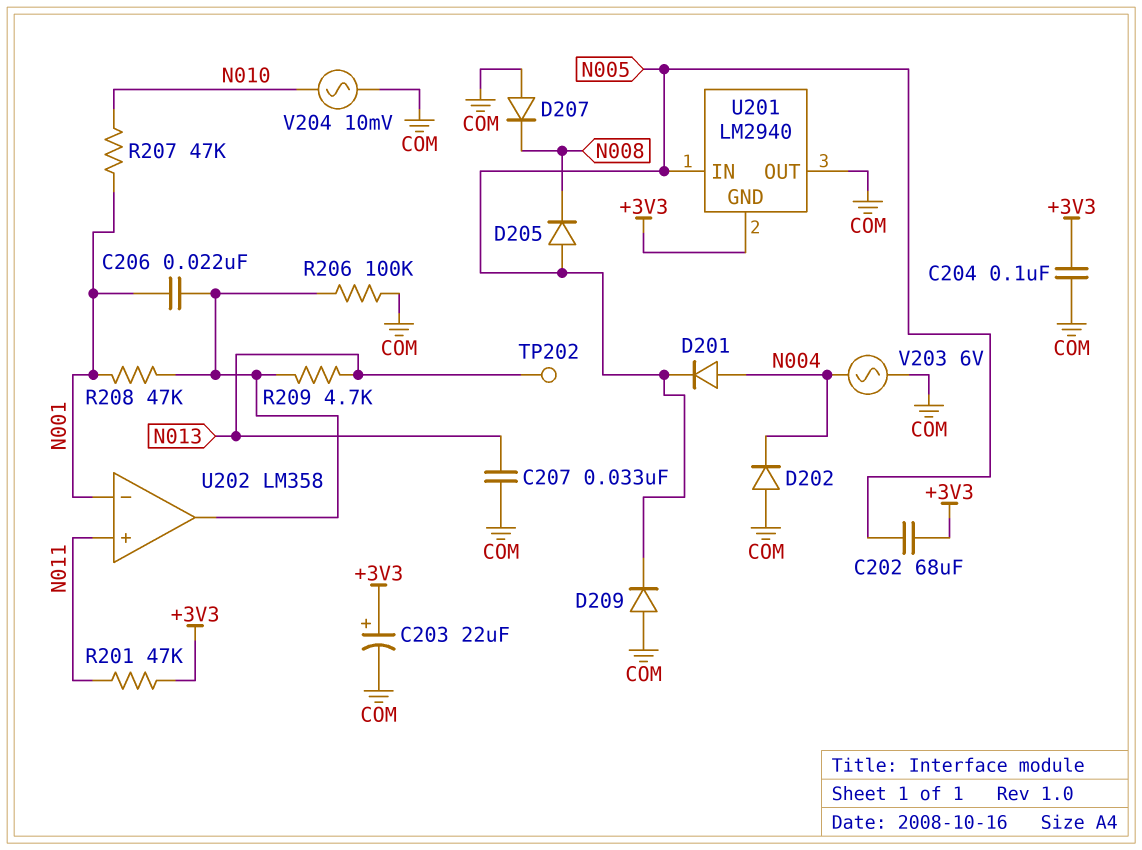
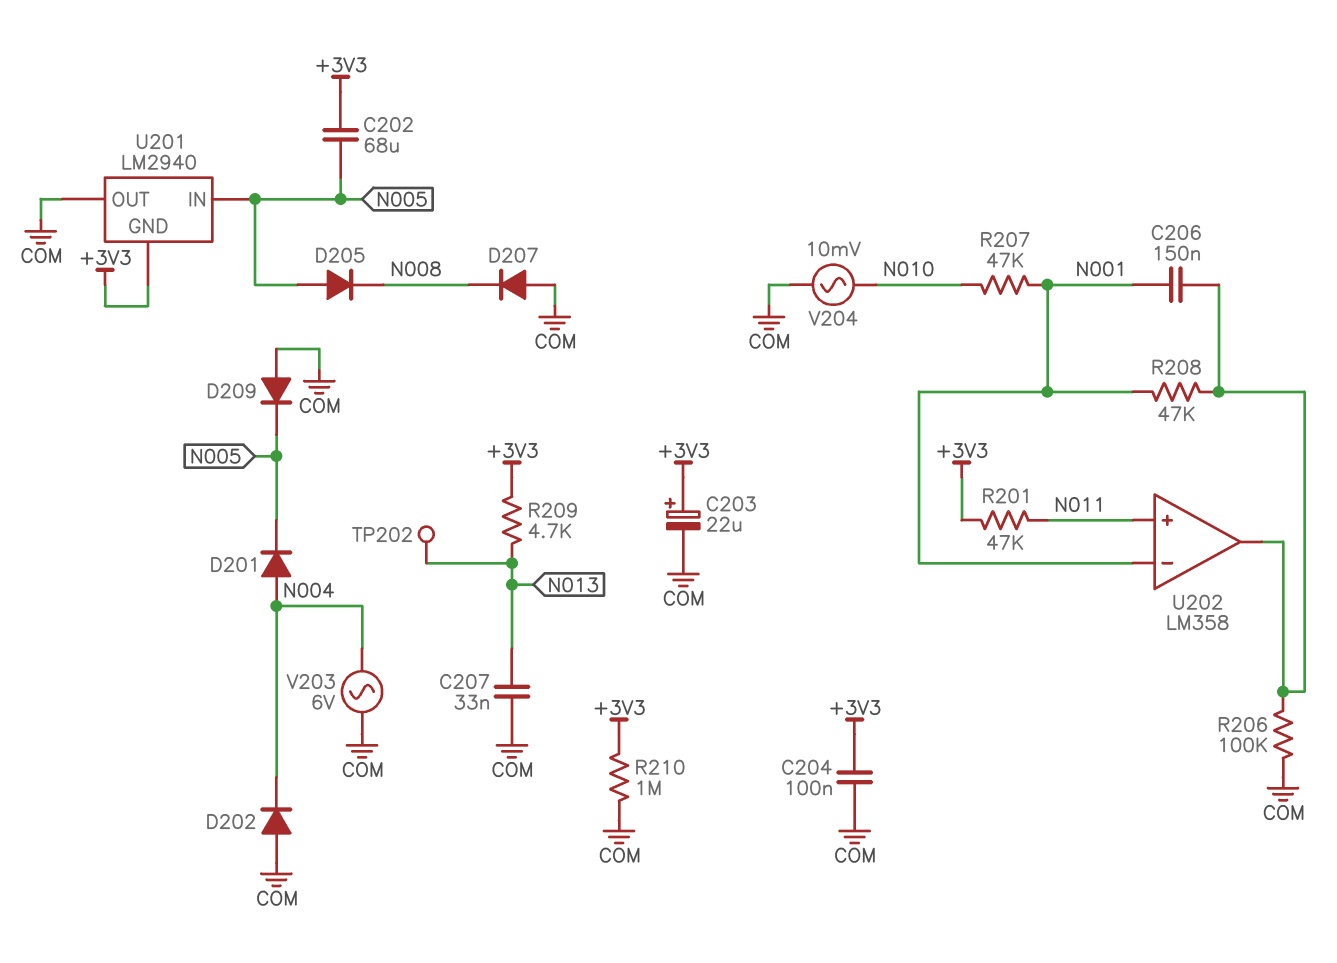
C206: 22nF (N001, U202/out) -> 150nF (N001, U202/out)
R209: 4.7k (N013, U202/out) -> 4.7k (+3V3, N013)
R210: none -> 1M (+3V3, COM)

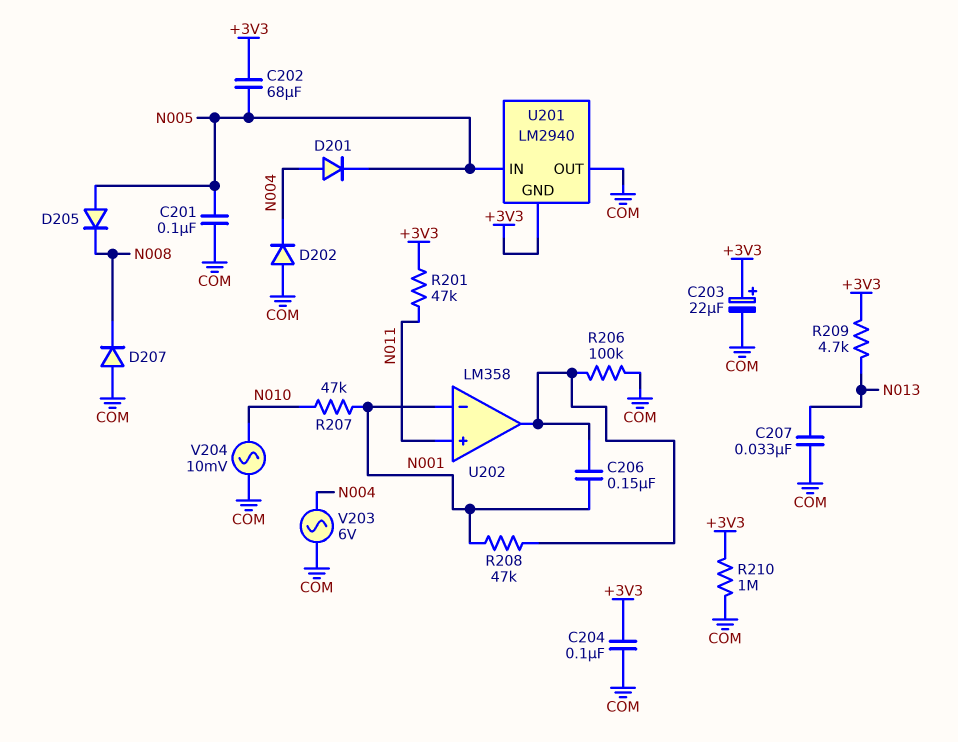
C201: none -> 100nF (COM, N005)
D209: diode (A COM, K N005) -> none
TP202: test point (N013) -> none

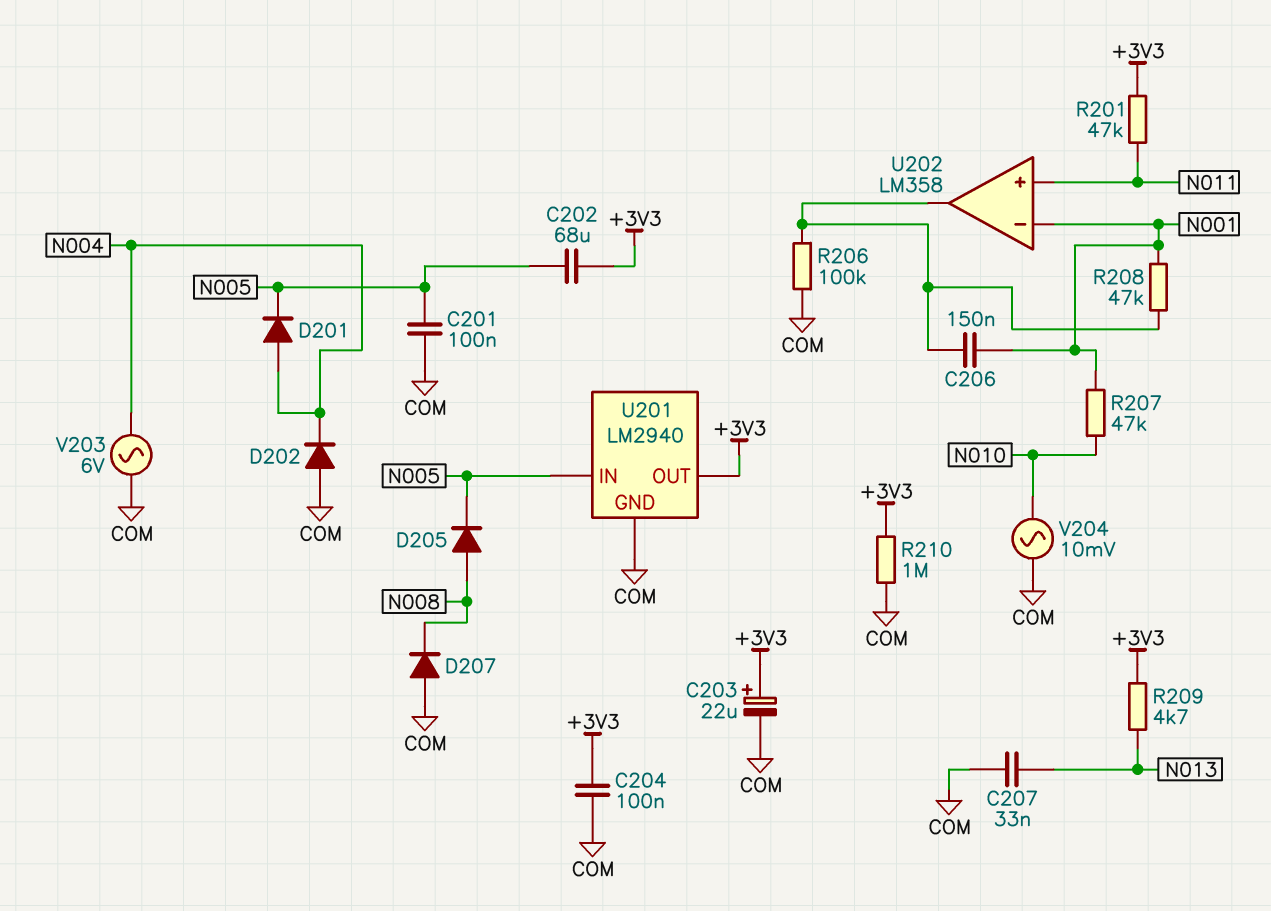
D205: diode (A N005, K N008) -> diode (A N008, K N005)
U201 pin GND: +3V3 -> COM
U201 pin OUT: COM -> +3V3

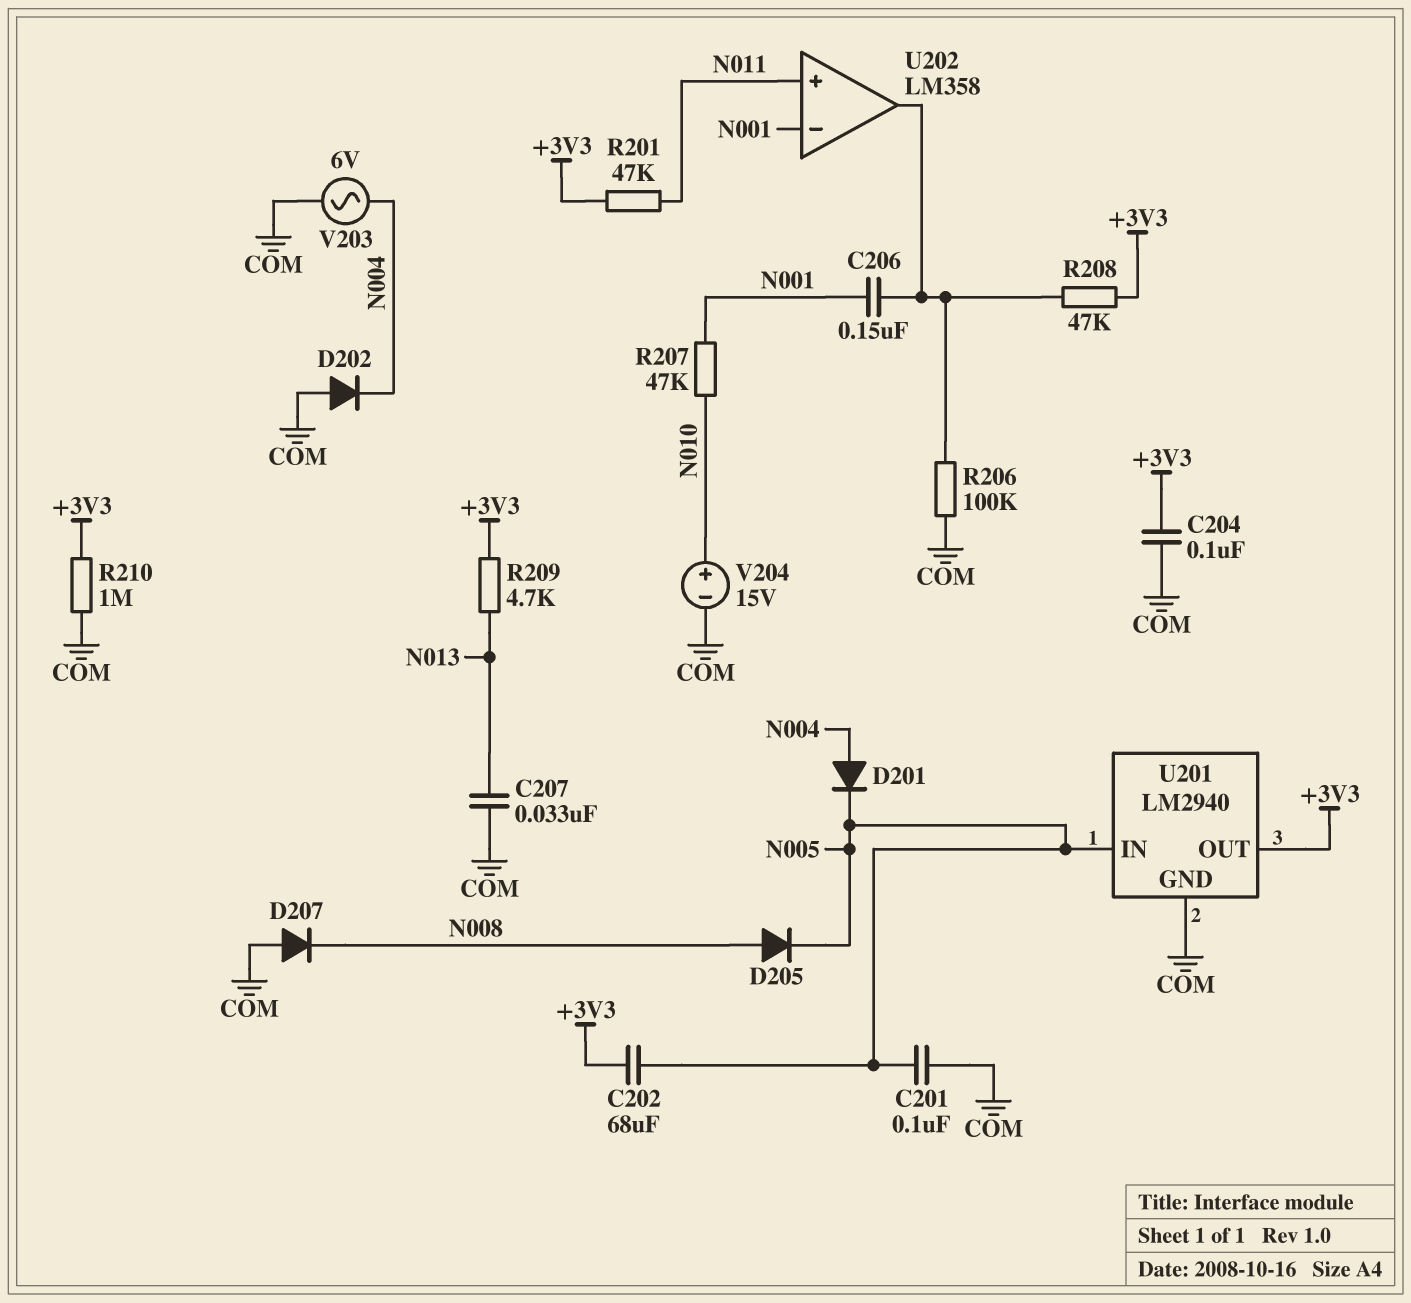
C203: 22uF (plus +3V3, minus COM) -> none
R208: 47k (N001, U202/out) -> 47k (+3V3, U202/out)
V204: AC 10mV (COM, N010) -> 15V (plus N010, minus COM)

